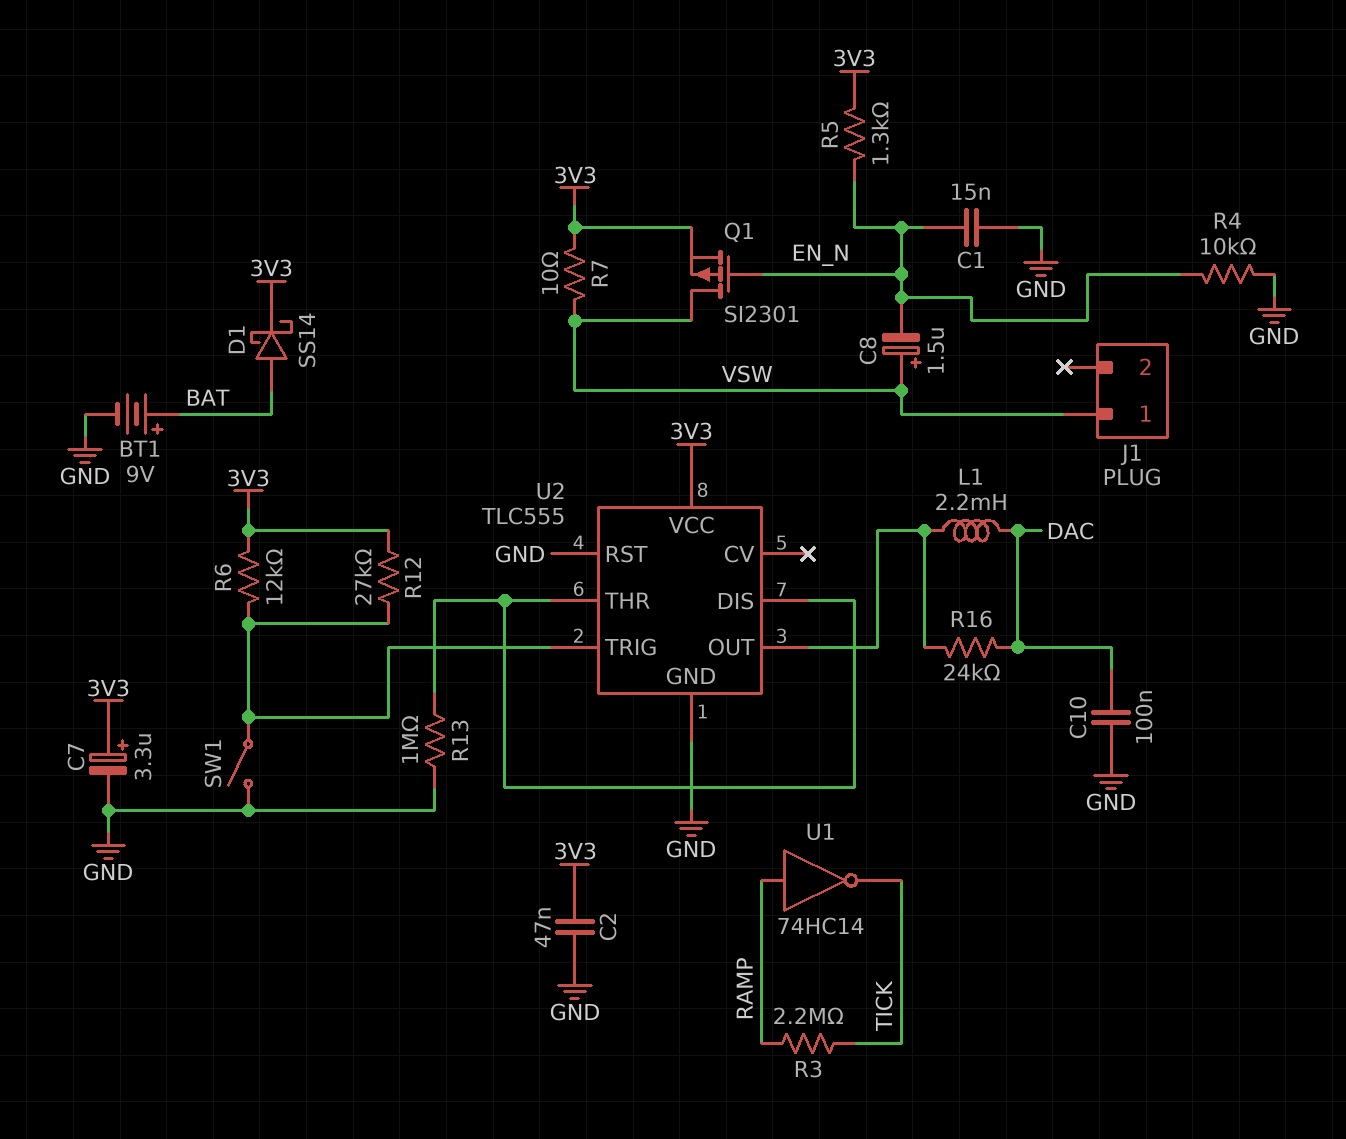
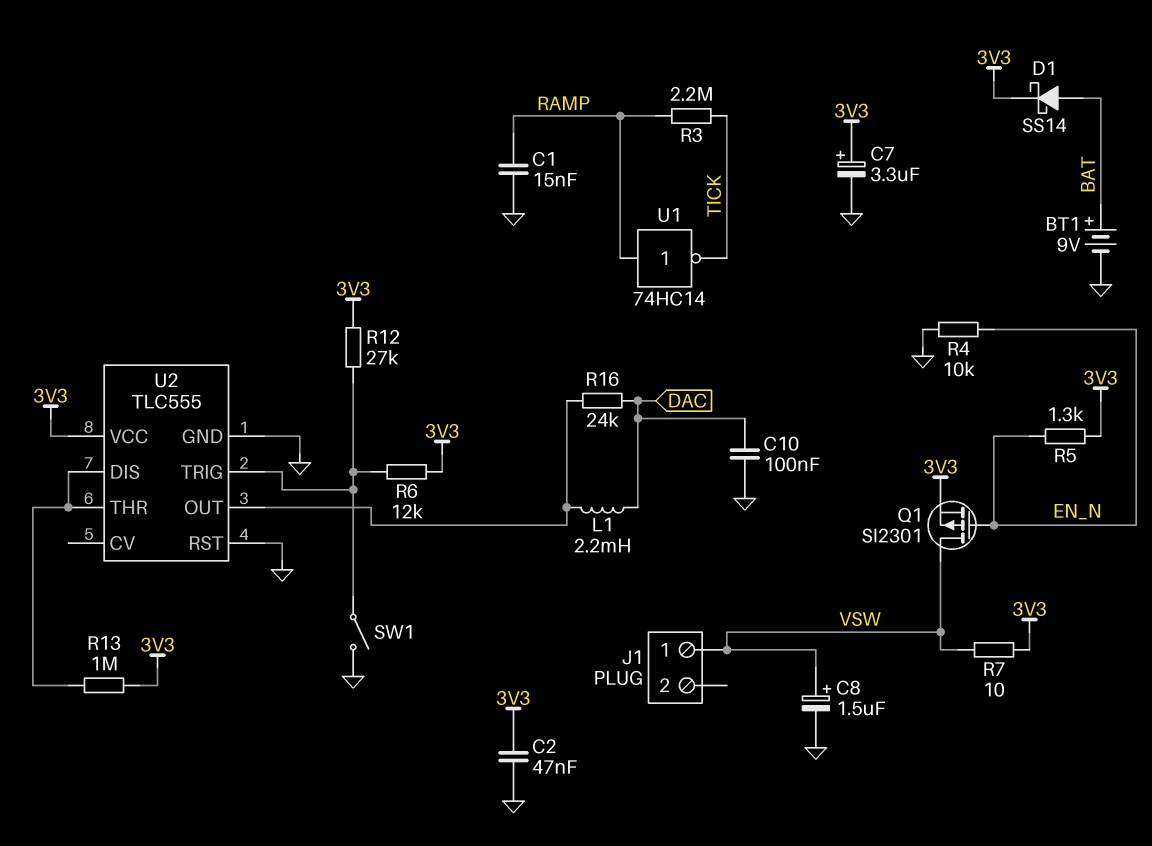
C1: 15nF (EN_N, GND) -> 15nF (GND, RAMP)
C8: 1.5uF (plus VSW, minus EN_N) -> 1.5uF (plus VSW, minus GND)
R13: 1M (GND, U2/DIS) -> 1M (3V3, U2/DIS)

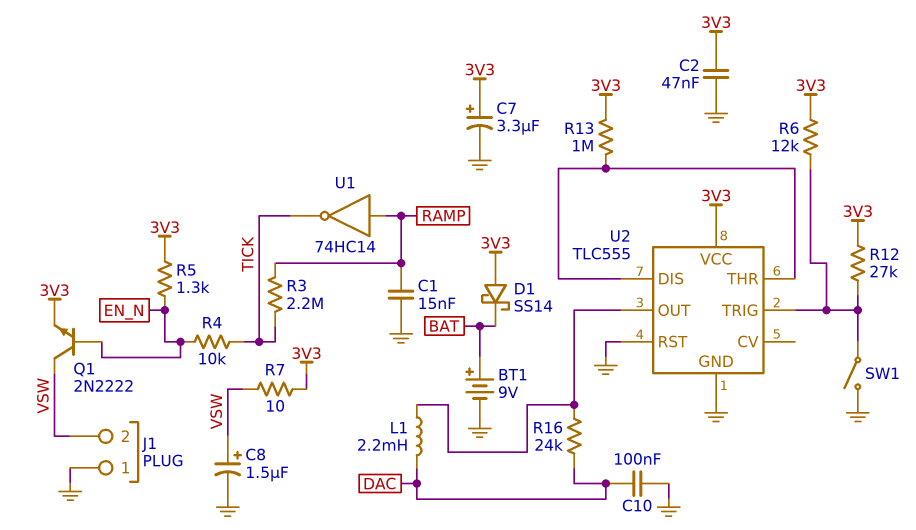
D1: schottky SS14 (A BAT, K 3V3) -> schottky SS14 (A 3V3, K BAT)
J1 pin 1: VSW -> GND
J1 pin 2: none -> VSW
Q1: PMOS SI2301 (G EN_N, D VSW, S 3V3) -> NPN 2N2222 (B EN_N, C VSW, E 3V3)
R4: 10k (EN_N, GND) -> 10k (EN_N, TICK)

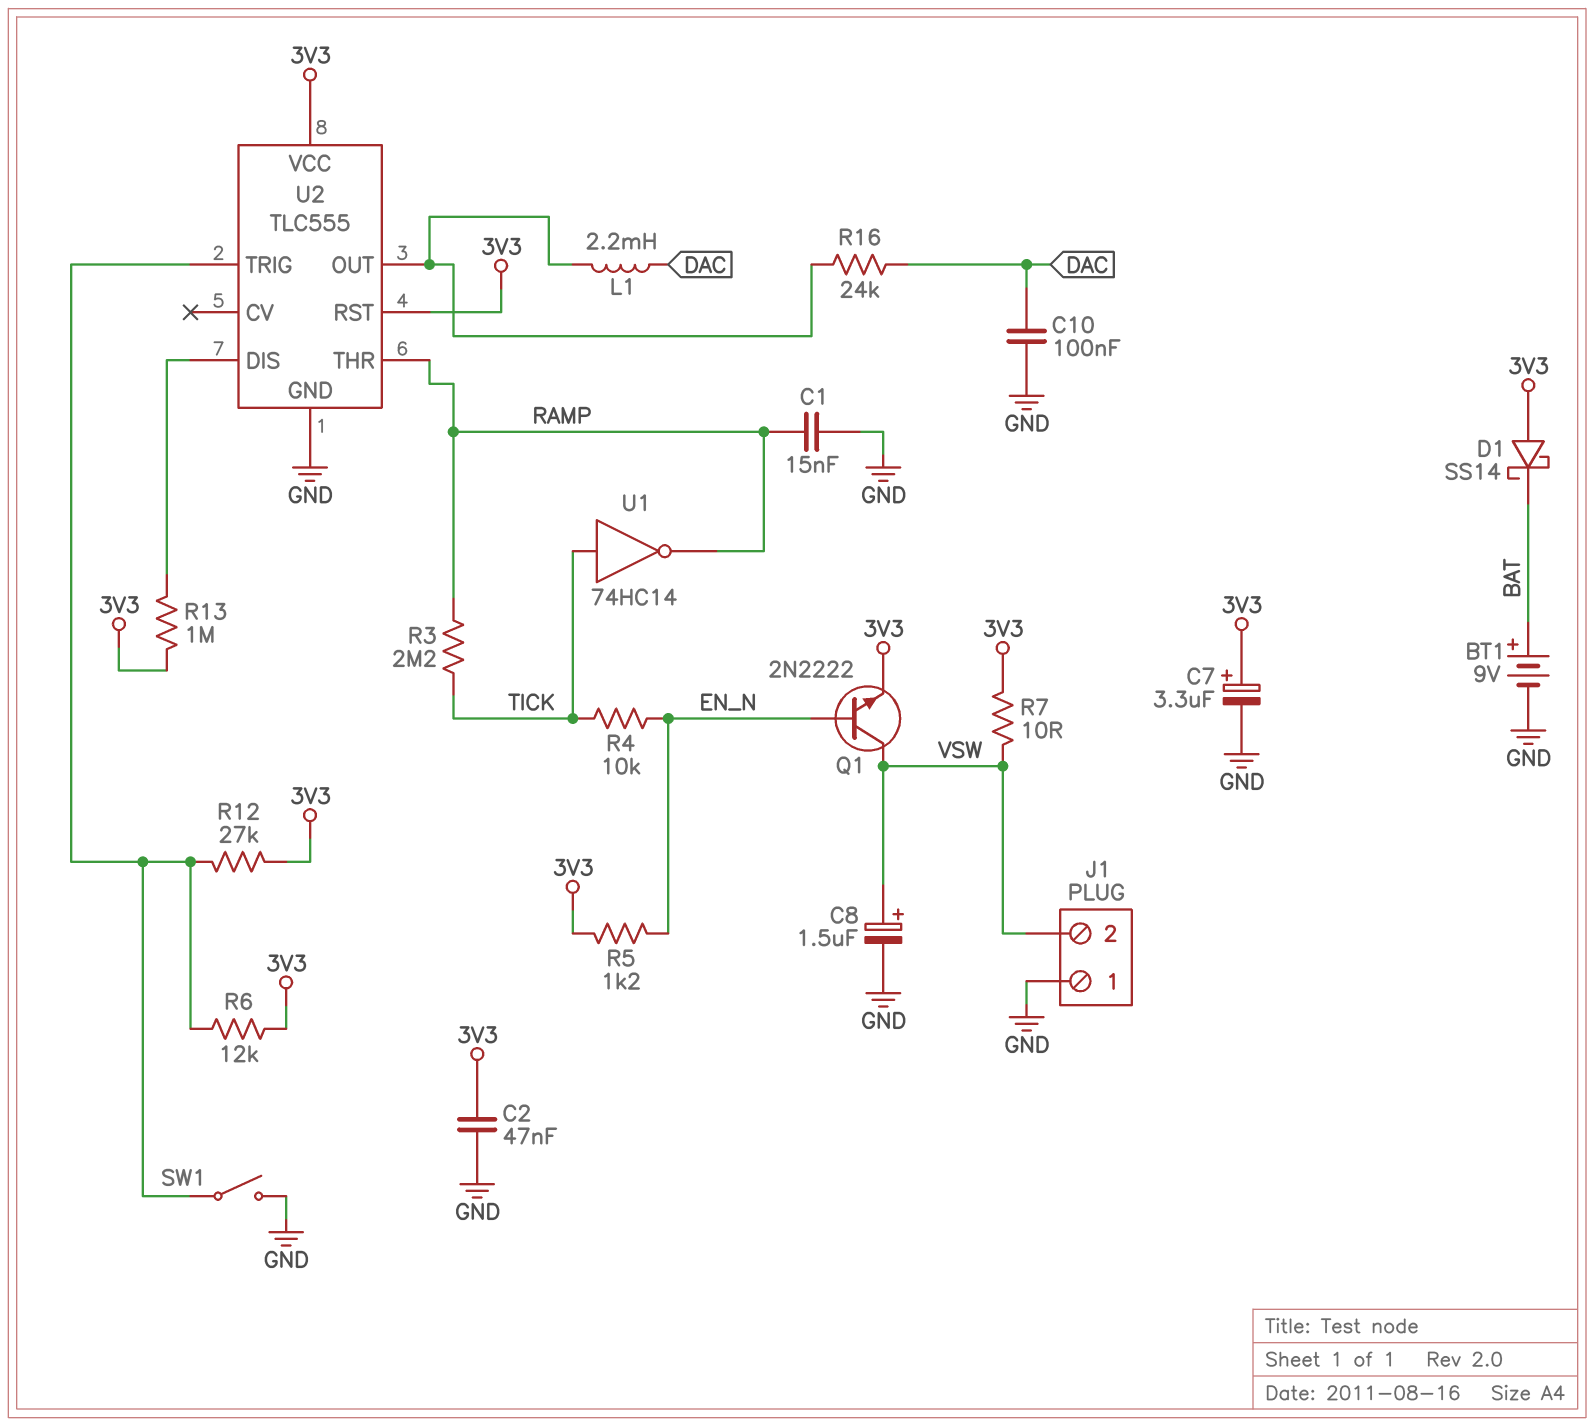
R5: 1.3k (3V3, EN_N) -> 1.2k (3V3, EN_N)
U1: NOT 74HC14 (in RAMP, out TICK) -> NOT 74HC14 (in TICK, out RAMP)
U2 pin RST: GND -> 3V3
U2 pin THR: U2/DIS -> RAMP

